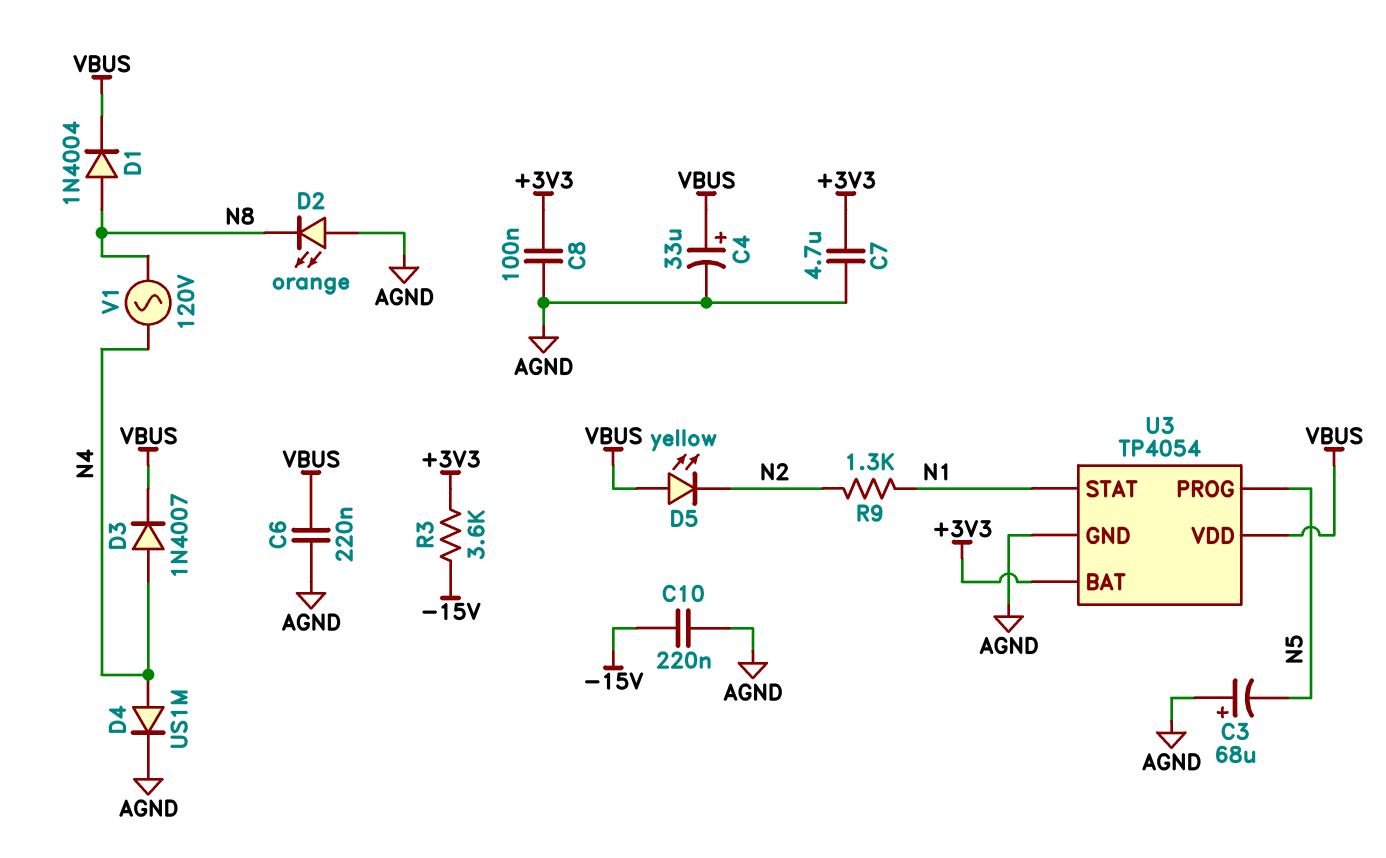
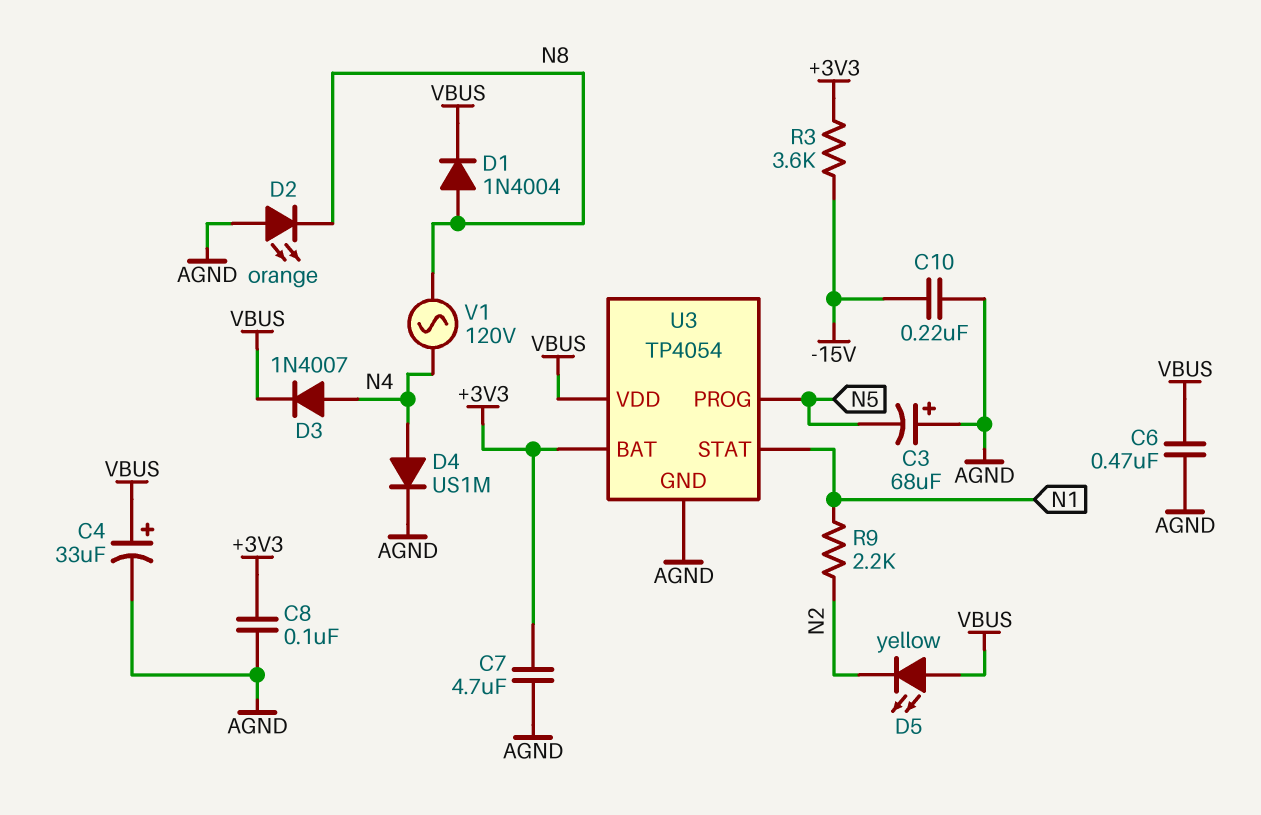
C6: 220nF (AGND, VBUS) -> 470nF (AGND, VBUS)
R9: 1.3k (N1, N2) -> 2.2k (N1, N2)

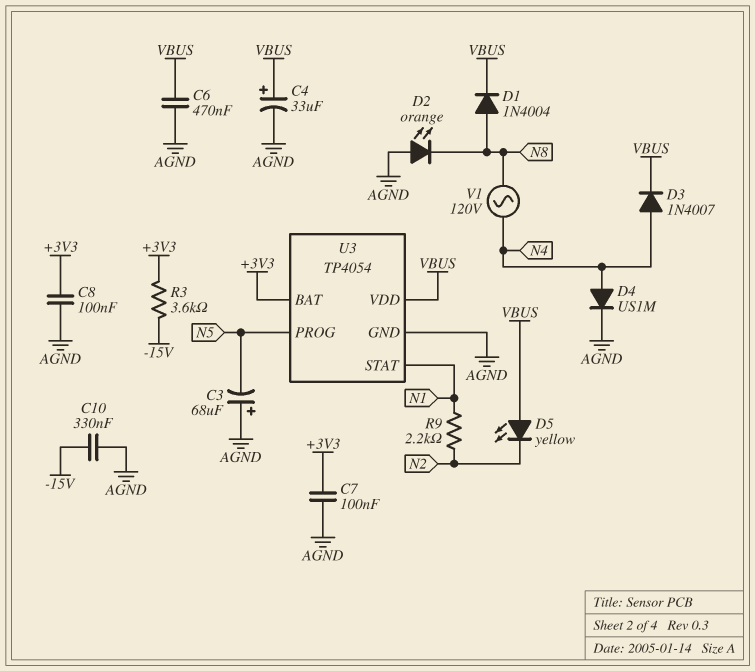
C7: 4.7uF (+3V3, AGND) -> 100nF (+3V3, AGND)
C10: 220nF (-15V, AGND) -> 330nF (-15V, AGND)

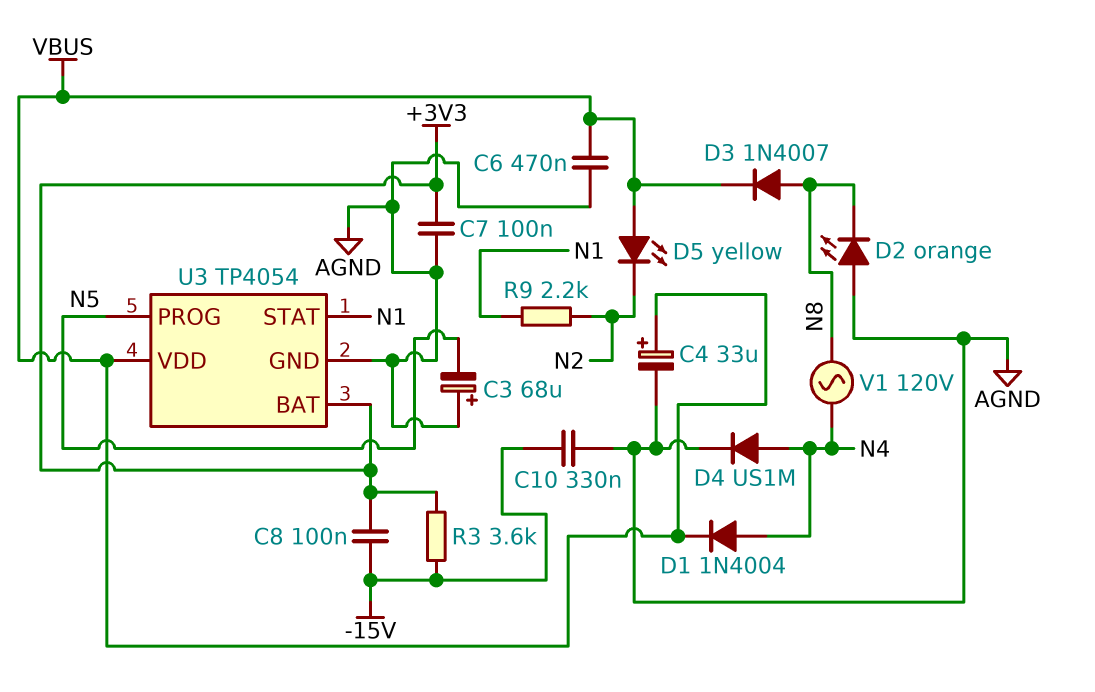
C8: 100nF (+3V3, AGND) -> 100nF (+3V3, -15V)
D1: diode 1N4004 (A N8, K VBUS) -> diode 1N4004 (A N4, K VBUS)
D3: diode 1N4007 (A N4, K VBUS) -> diode 1N4007 (A N8, K VBUS)

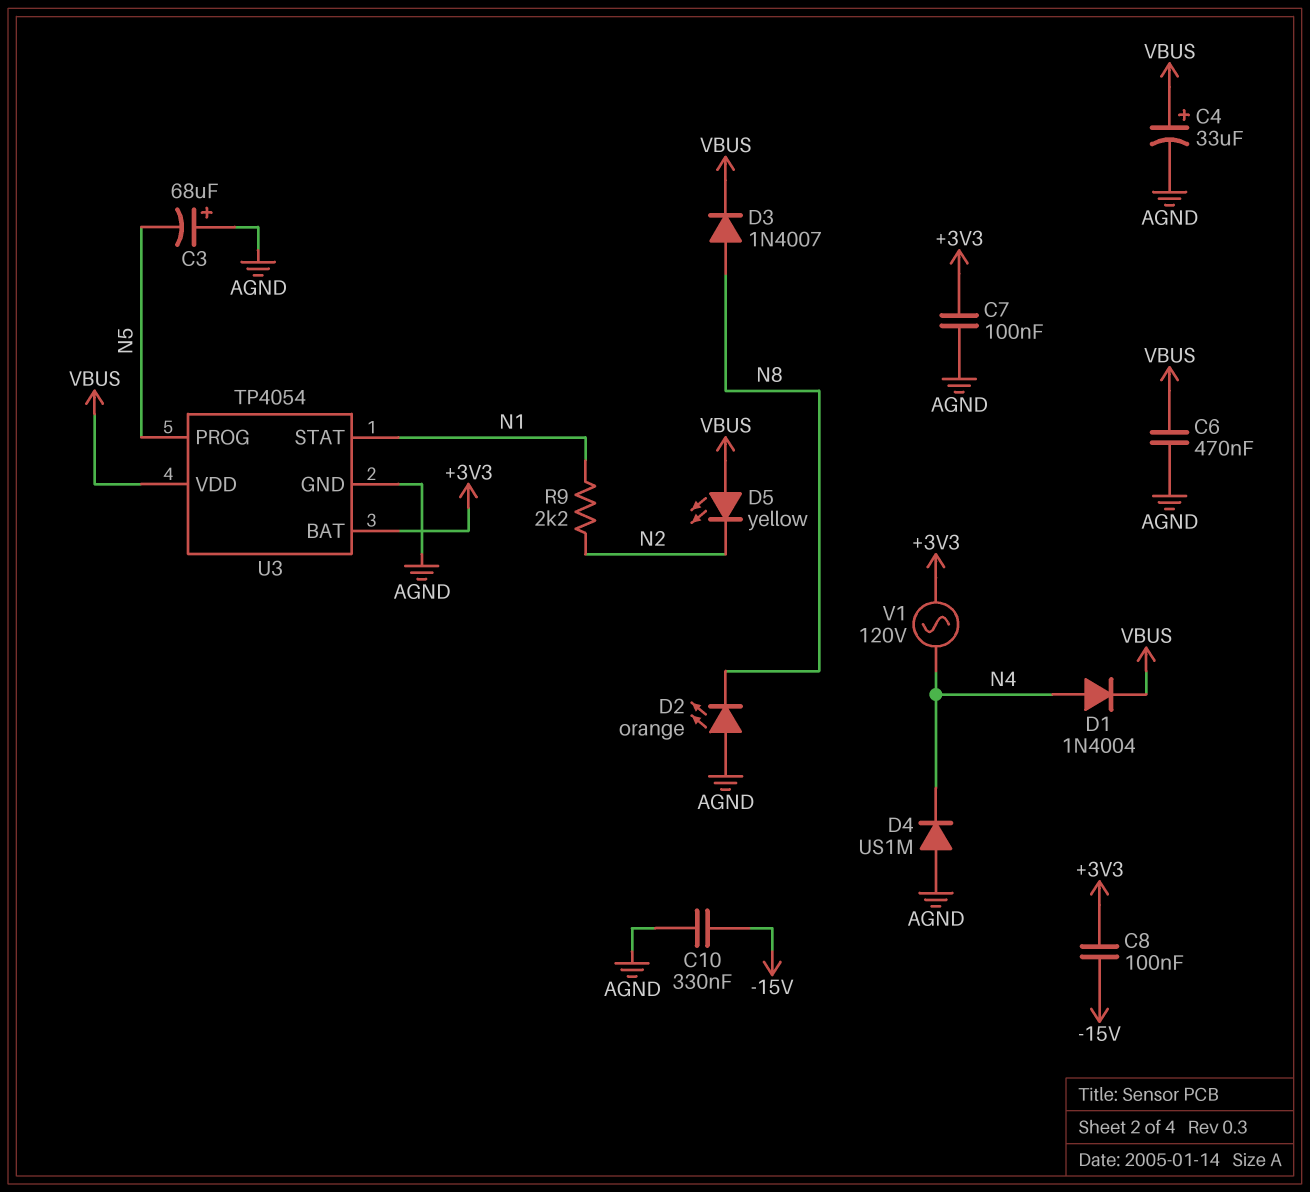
D4: diode US1M (A N4, K AGND) -> diode US1M (A AGND, K N4)
R3: 3.6k (+3V3, -15V) -> none
V1: AC 120V (N4, N8) -> AC 120V (+3V3, N4)

